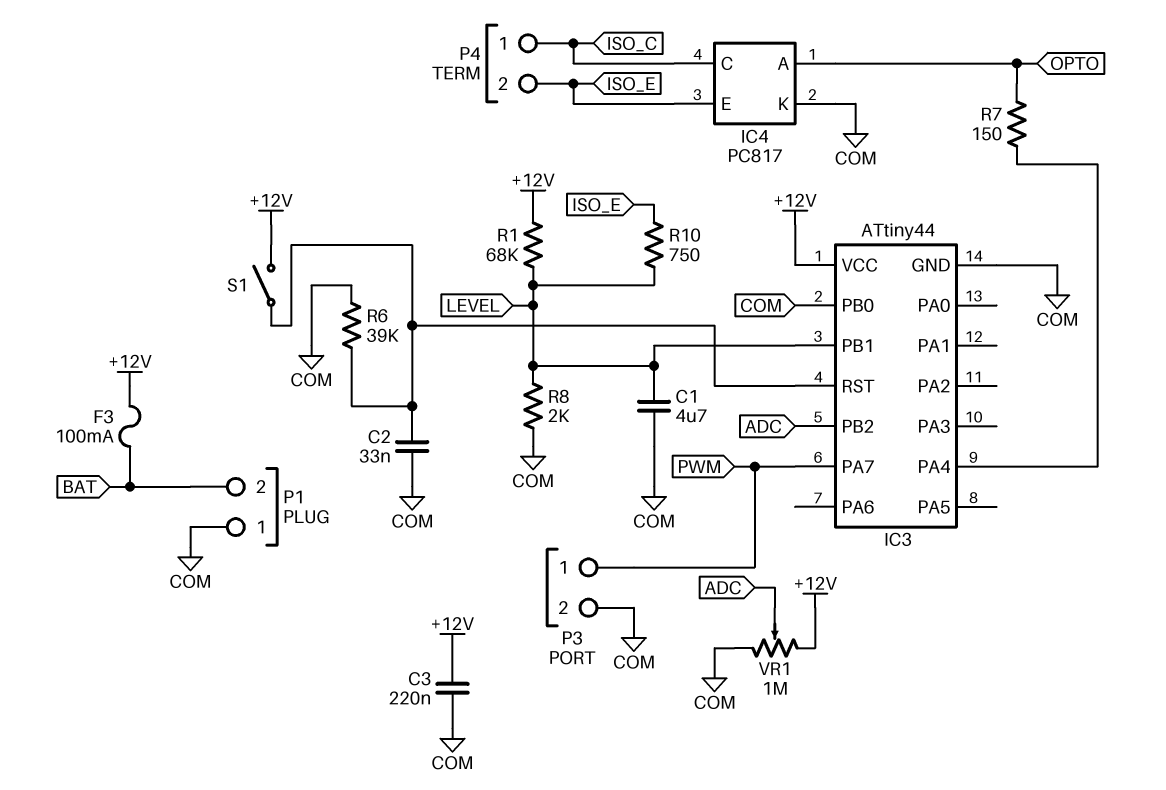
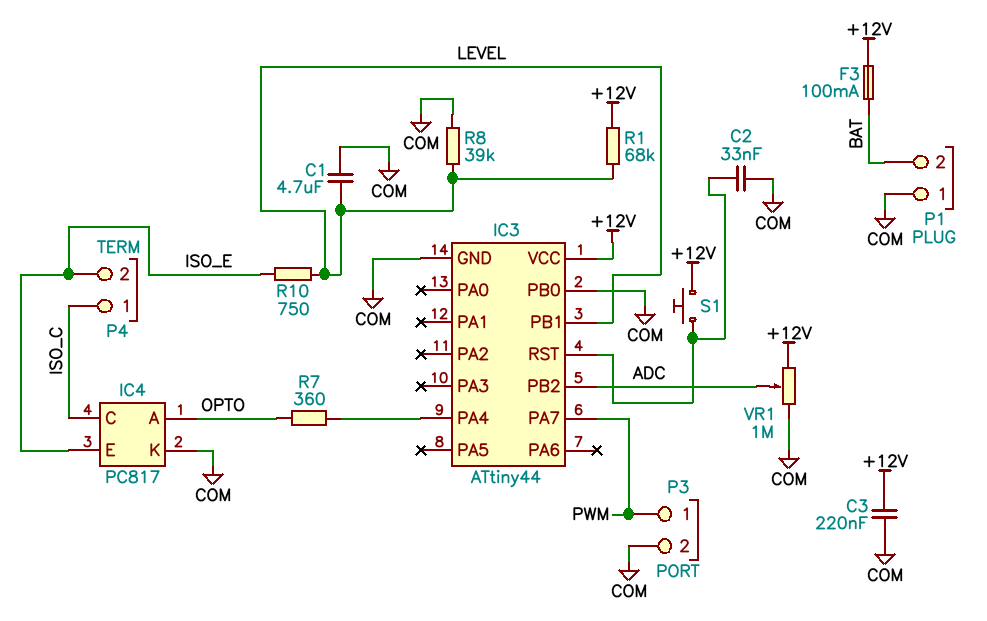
R6: 39k (COM, IC3/RST) -> none
R7: 150 (IC3/PA4, OPTO) -> 360 (IC3/PA4, OPTO)
R8: 2k (COM, LEVEL) -> 39k (COM, LEVEL)
S1: switch (+12V, IC3/RST) -> button (+12V, IC3/RST)

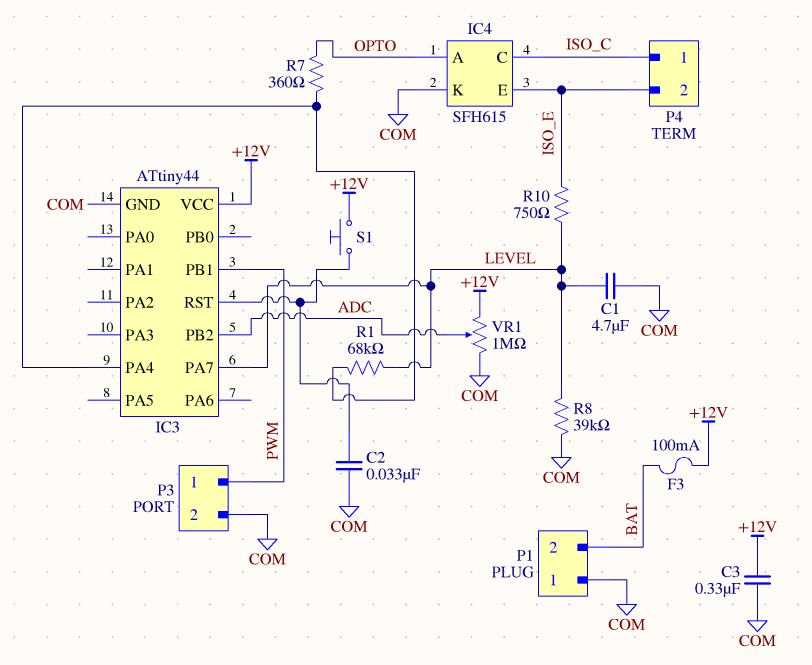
C3: 220nF (+12V, COM) -> 330nF (+12V, COM)
IC3 pin PA7: PWM -> LEVEL
IC3 pin PB0: COM -> none
IC3 pin PB1: LEVEL -> PWM
IC4: PC817 -> SFH615
R1: 68k (+12V, LEVEL) -> 68k (IC3/PA4, LEVEL)

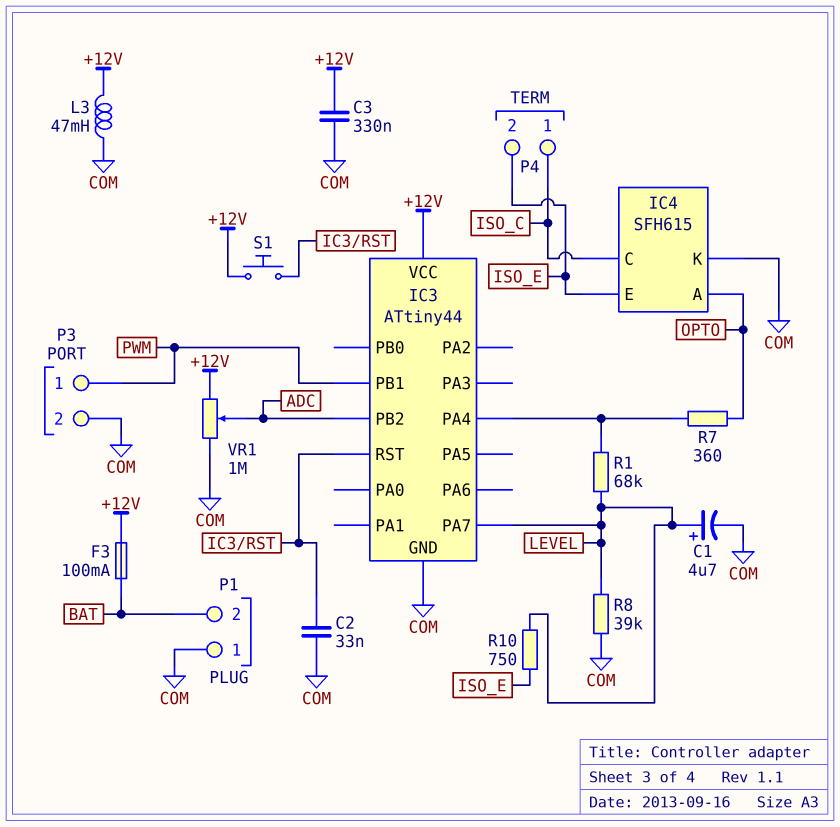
C1: 4.7uF (COM, LEVEL) -> 4.7uF (plus LEVEL, minus COM)
L3: none -> 47mH (+12V, COM)

